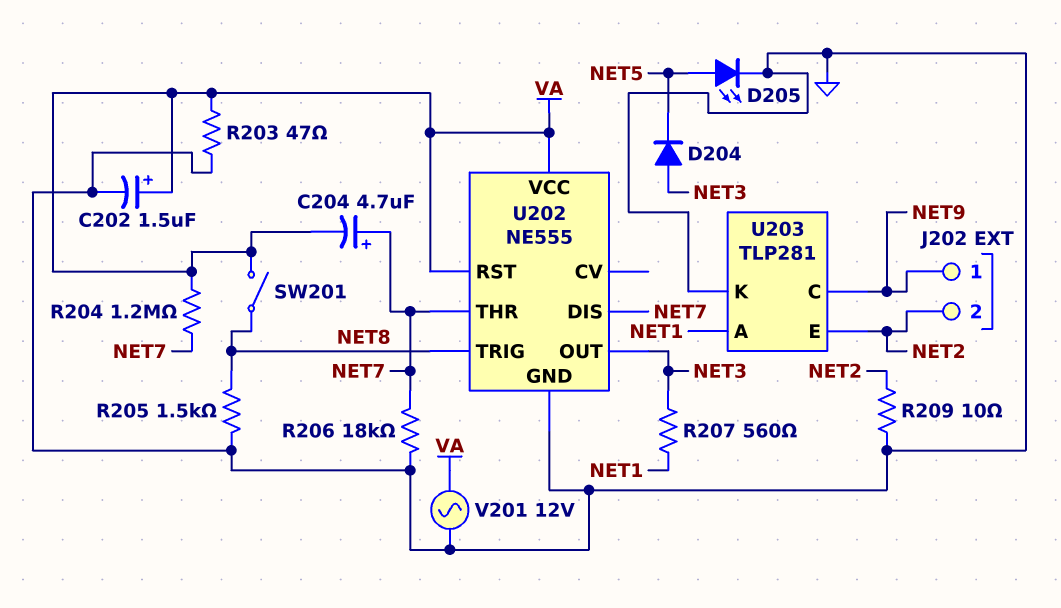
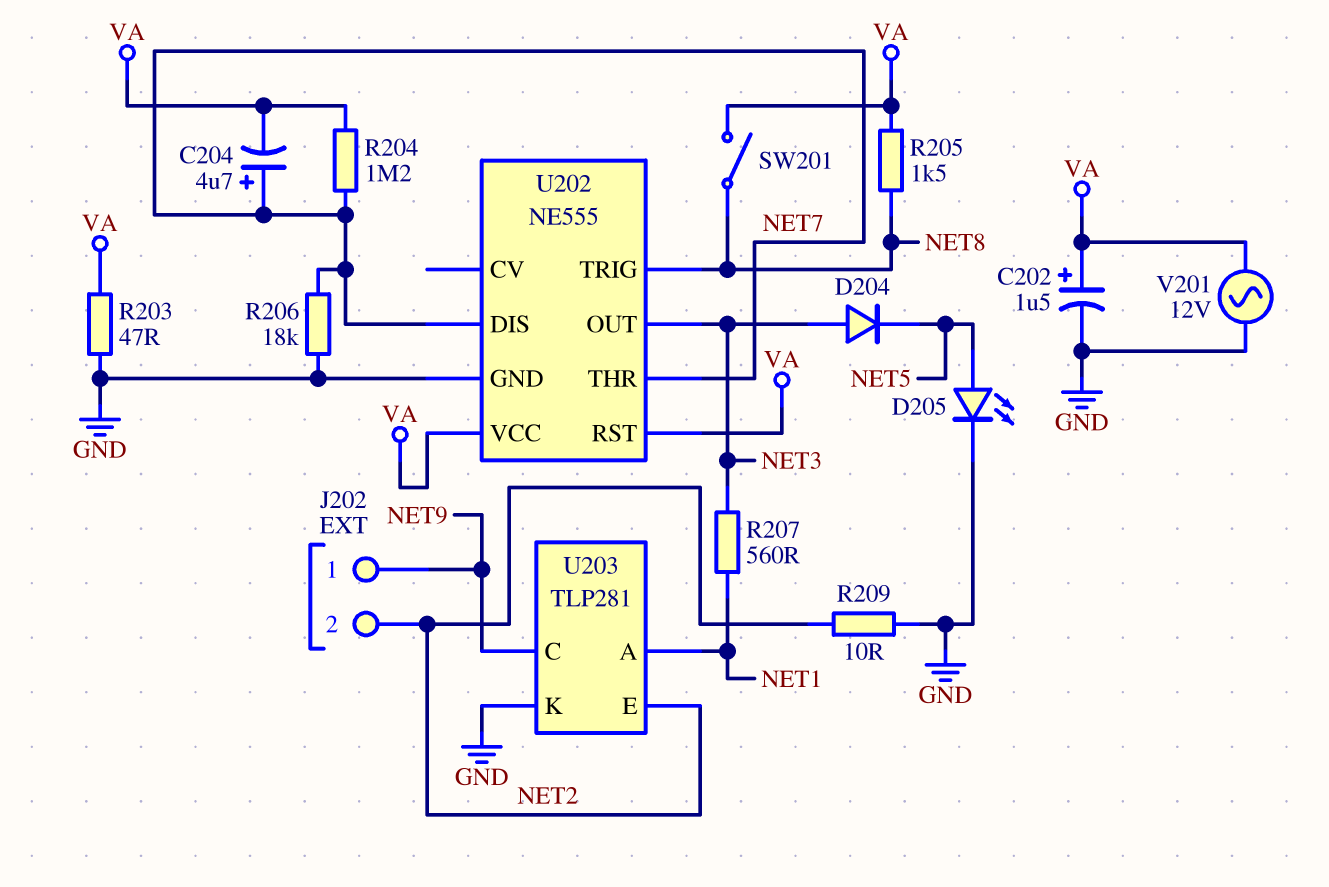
R205: 1.5k (GND, NET8) -> 1.5k (NET8, VA)

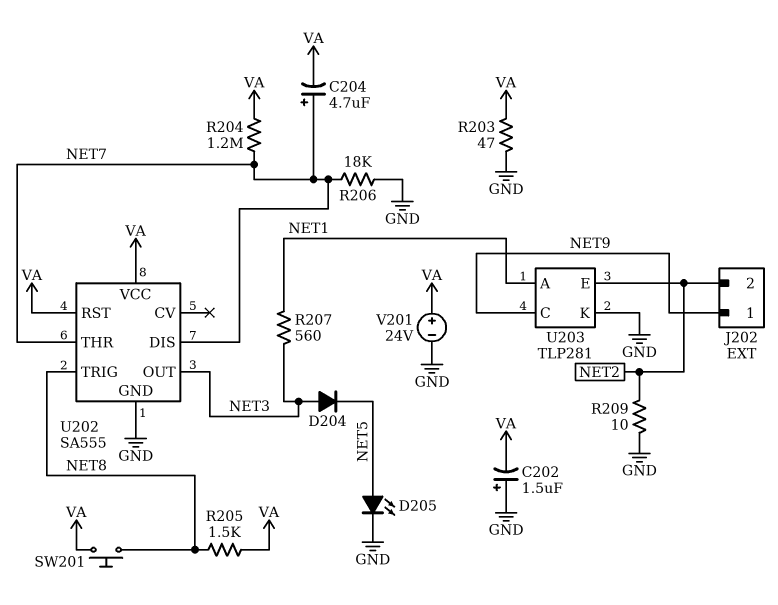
C202: 1.5uF (plus VA, minus GND) -> 1.5uF (plus GND, minus VA)
SW201: switch (NET8, VA) -> button (NET8, VA)
U202: NE555 -> SA555
V201: AC 12V (GND, VA) -> 24V (plus VA, minus GND)

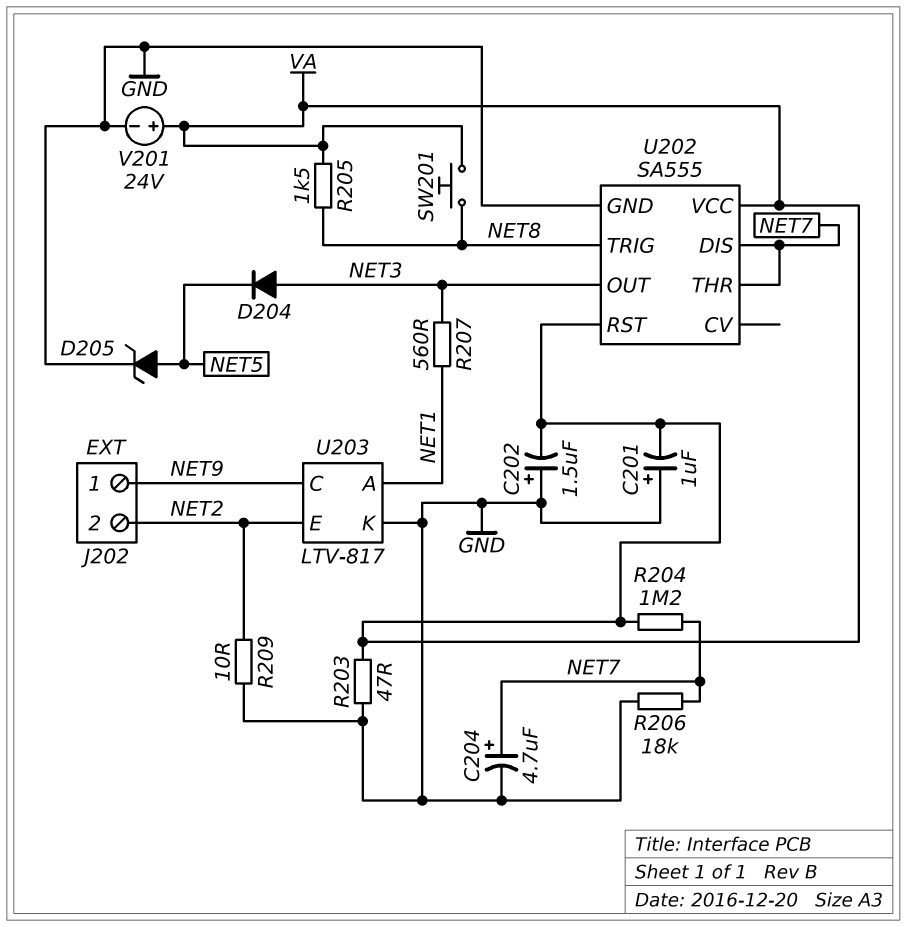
C201: none -> 1uF (plus GND, minus VA)
C204: 4.7uF (plus NET7, minus VA) -> 4.7uF (plus NET7, minus GND)
D205: LED (A NET5, K GND) -> zener (A NET5, K GND)
U203: TLP281 -> LTV-817

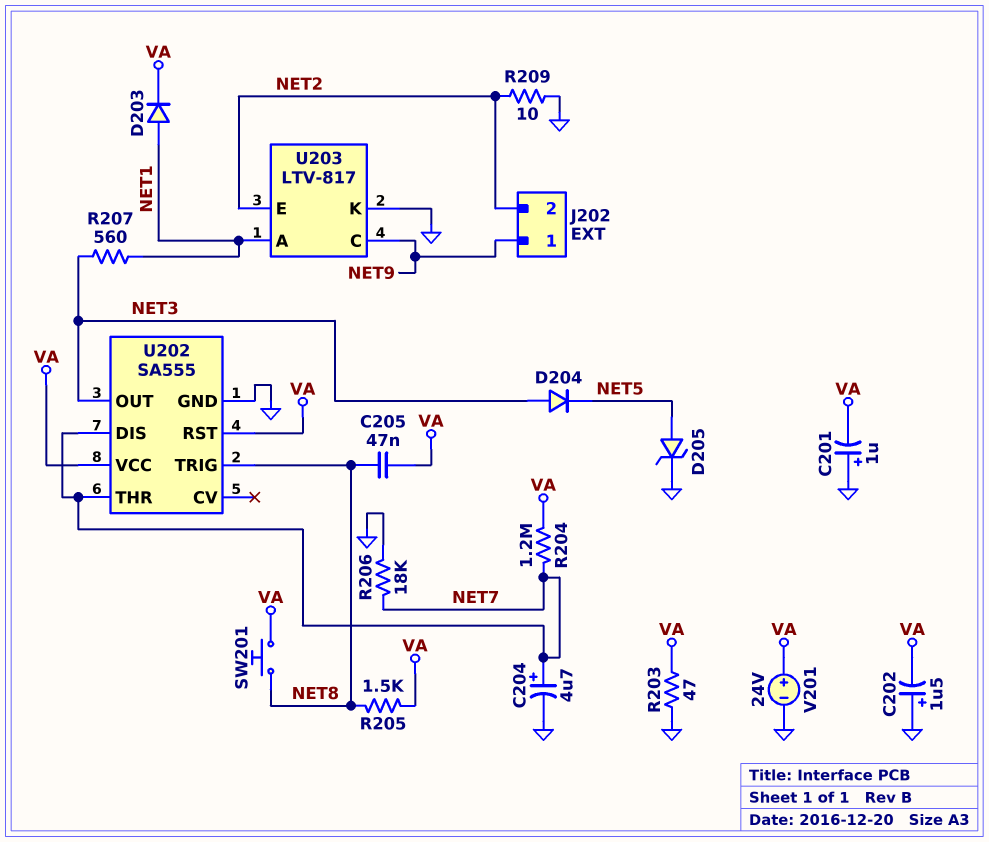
C205: none -> 47nF (NET8, VA)
D203: none -> diode (A NET1, K VA)

